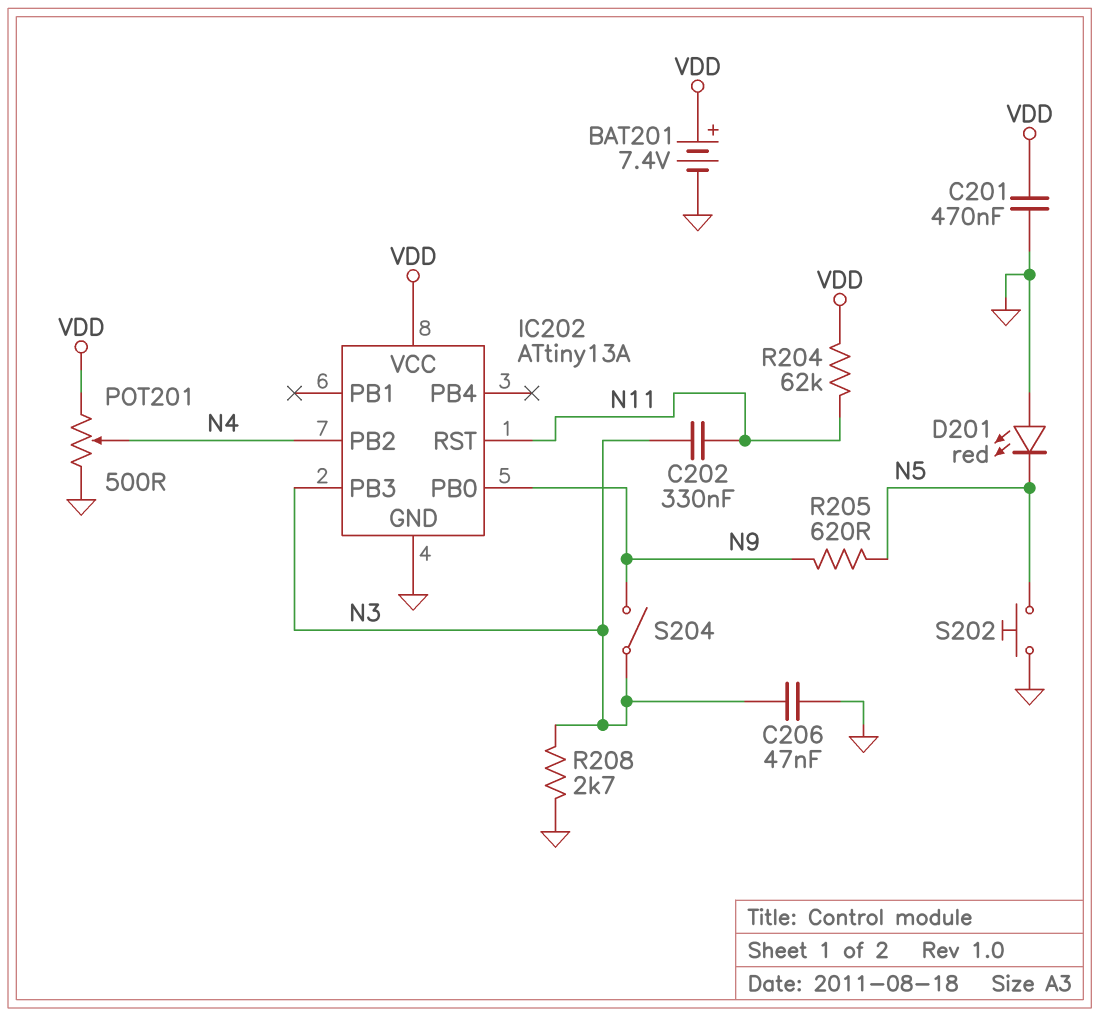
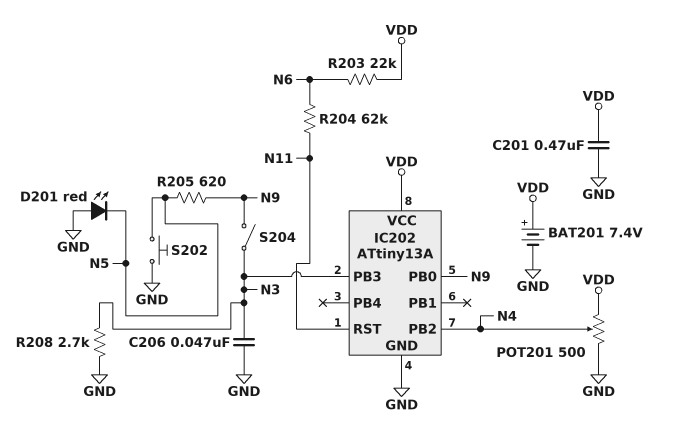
C202: 330nF (N3, N11) -> none
R203: none -> 22k (N6, VDD)
R204: 62k (N11, VDD) -> 62k (N6, N11)

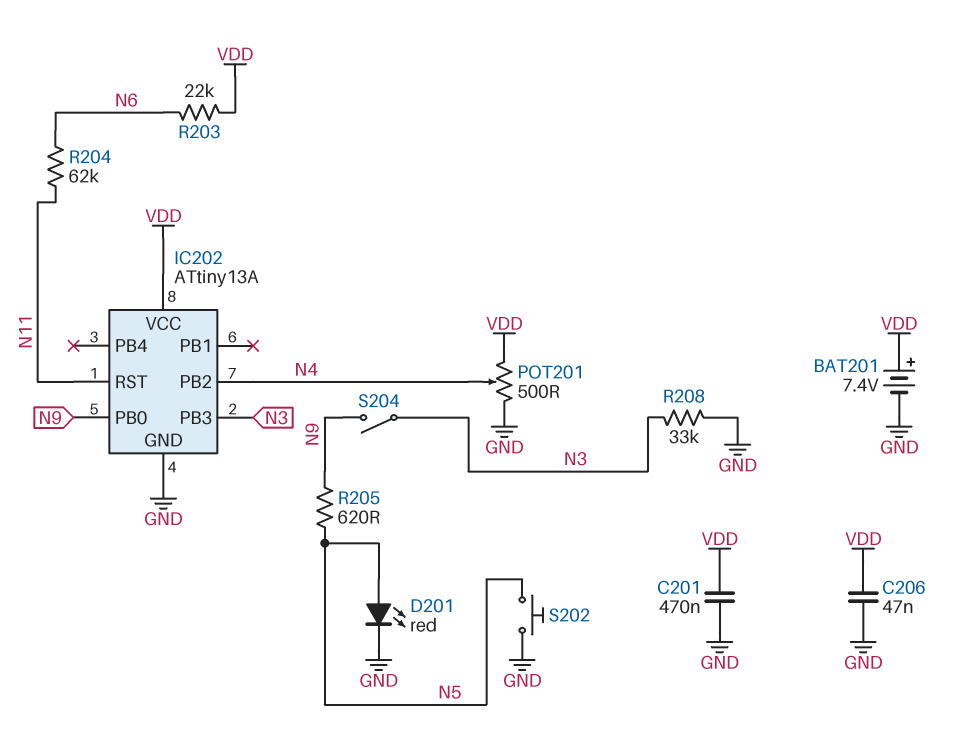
C206: 47nF (GND, N3) -> 47nF (GND, VDD)
D201: LED red (A GND, K N5) -> LED red (A N5, K GND)
R208: 2.7k (GND, N3) -> 33k (GND, N3)

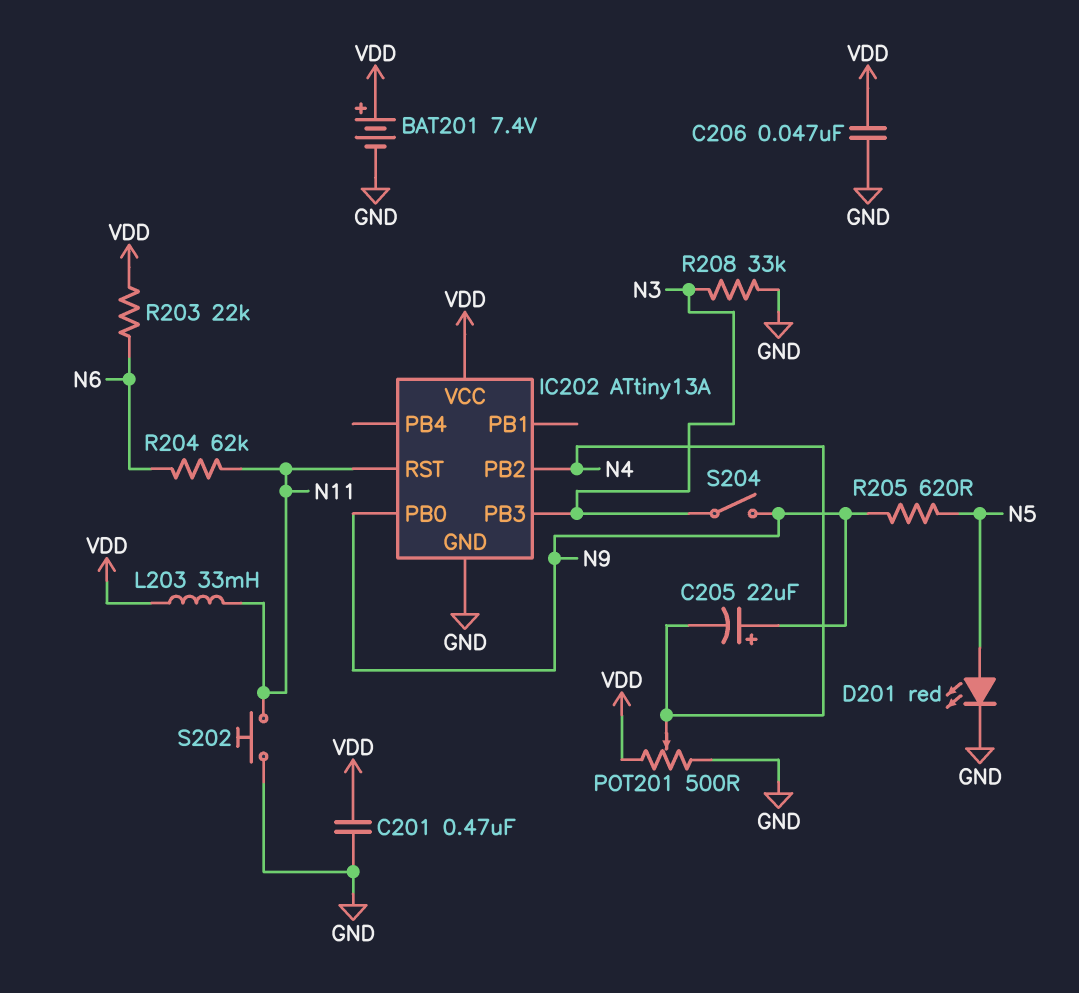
C205: none -> 22uF (plus N9, minus N4)
L203: none -> 33mH (N11, VDD)
S202: button (GND, N5) -> button (GND, N11)

